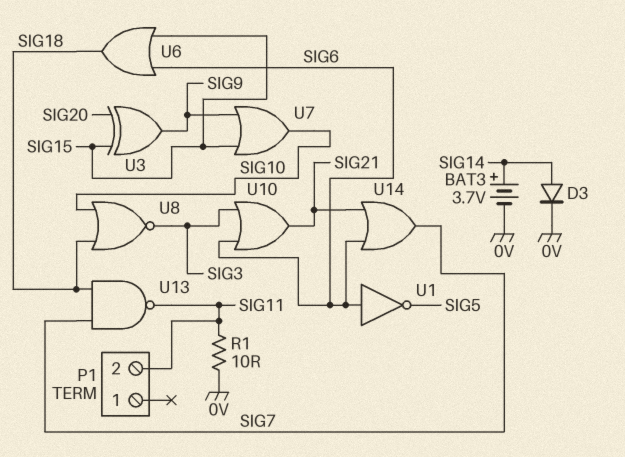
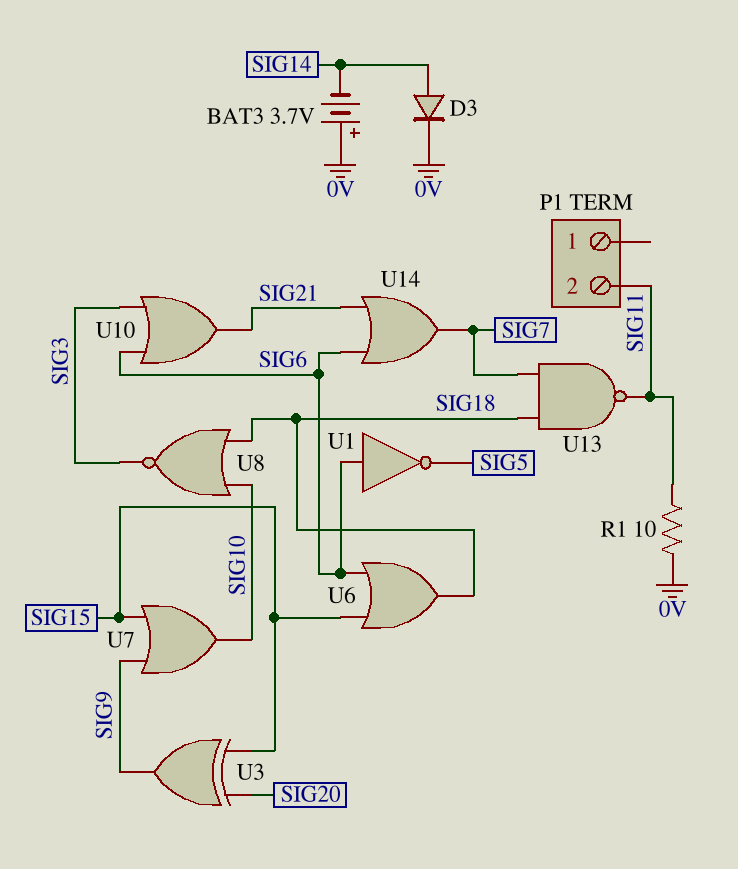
BAT3: 3.7V (plus SIG14, minus 0V) -> 3.7V (plus 0V, minus SIG14)

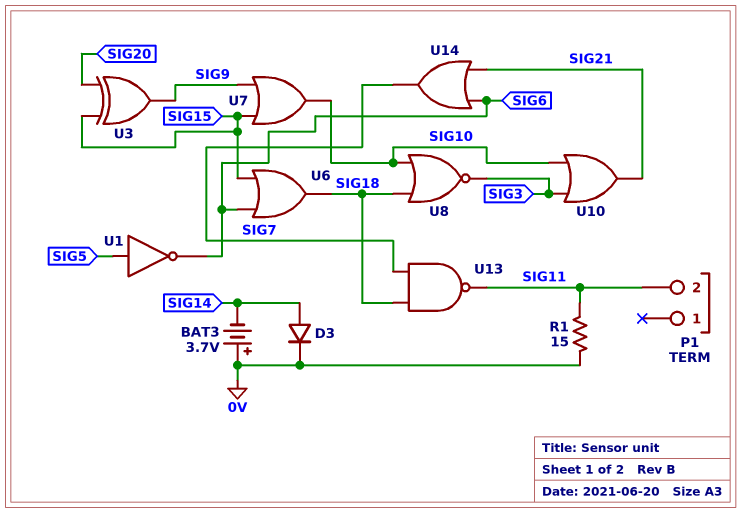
R1: 10 (0V, SIG11) -> 15 (0V, SIG11)
U1: NOT (in SIG6, out SIG5) -> NOT (in SIG5, out SIG6)
U10: OR (in SIG3, in SIG6, out SIG21) -> OR (in SIG3, in SIG10, out SIG21)

